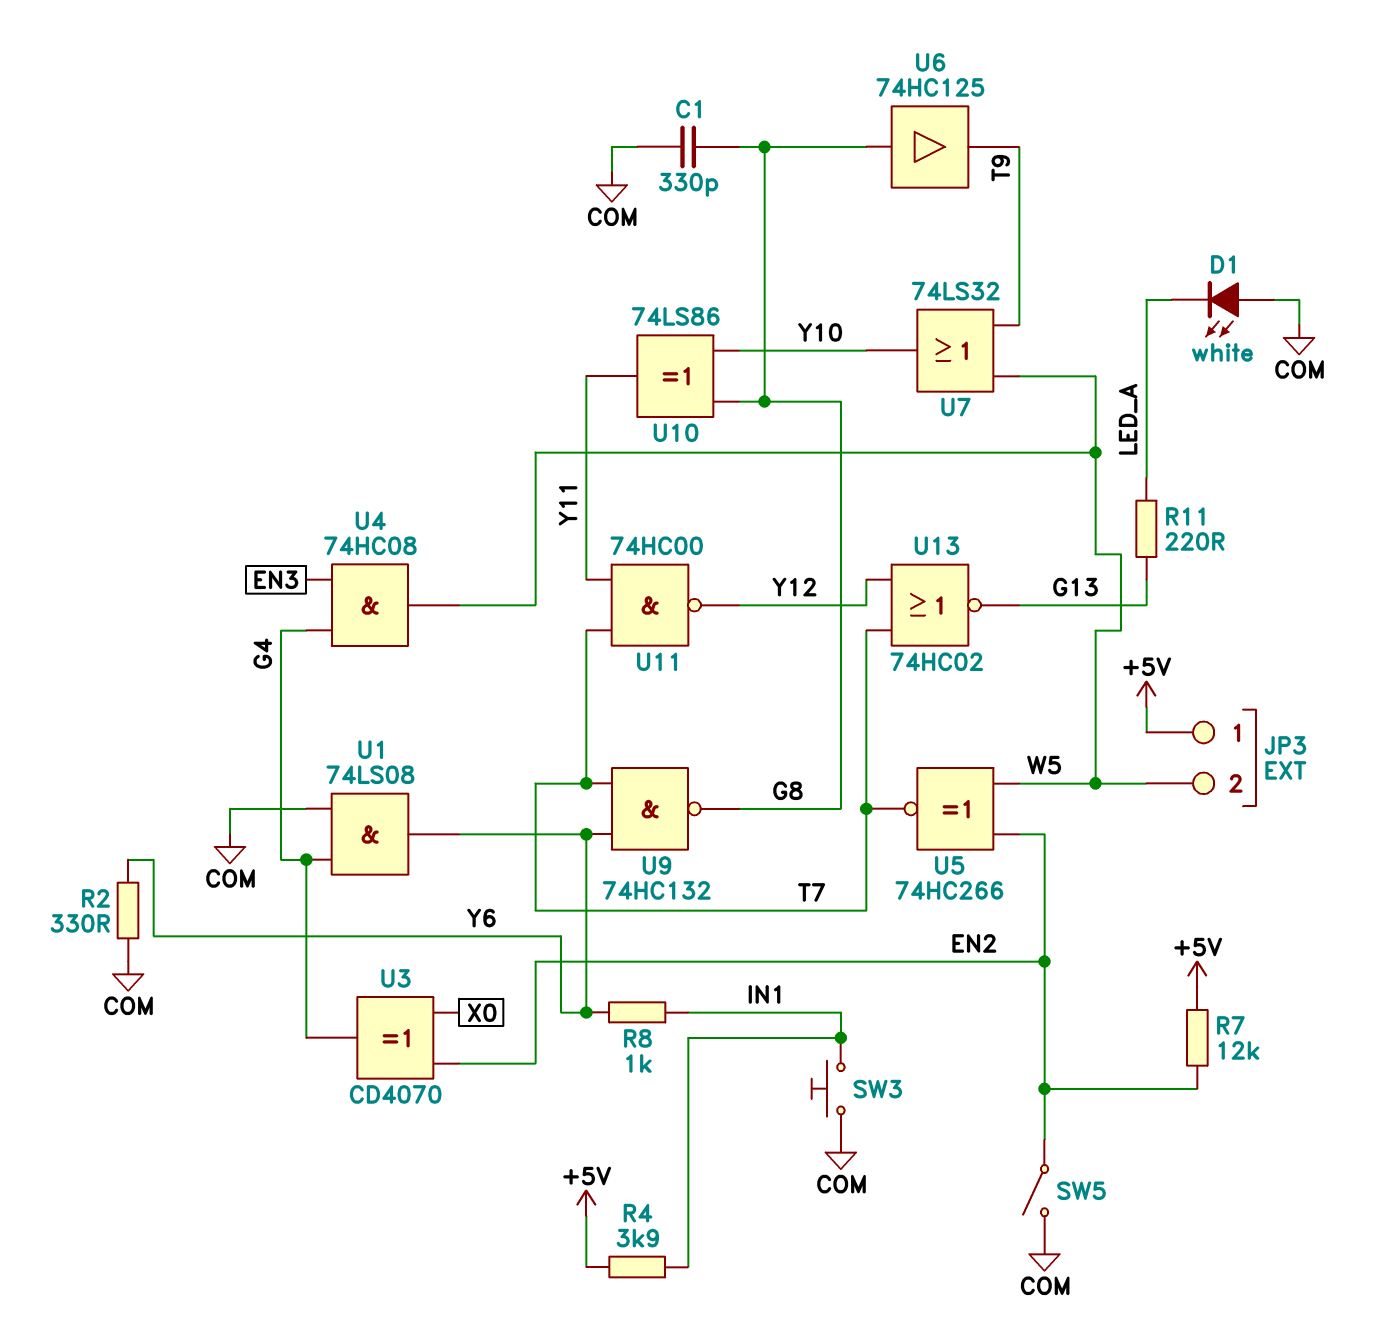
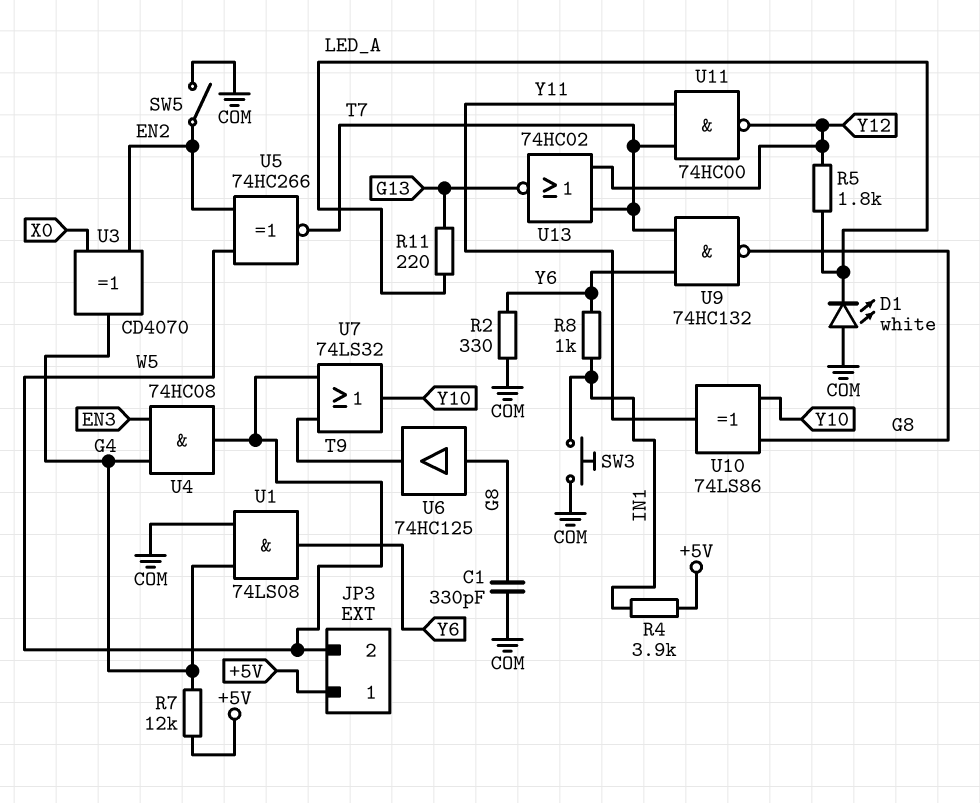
R5: none -> 1.8k (LED_A, Y12)
R7: 12k (+5V, EN2) -> 12k (+5V, G4)

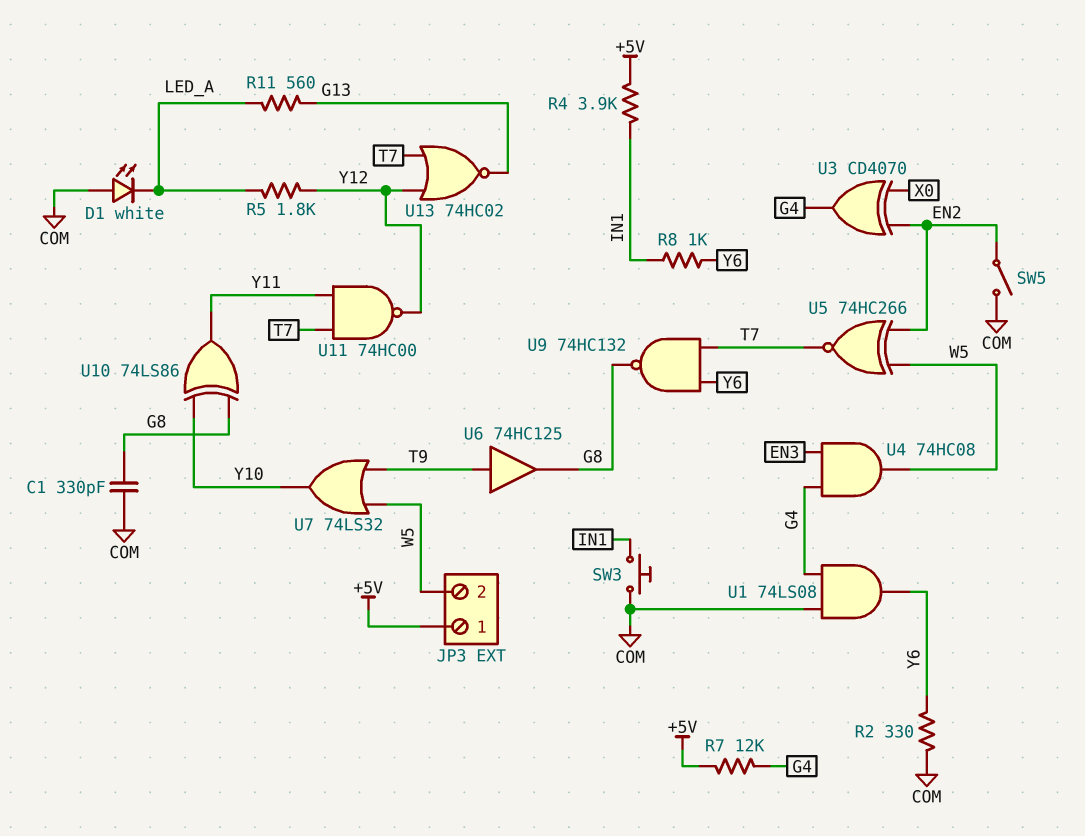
R11: 220 (G13, LED_A) -> 560 (G13, LED_A)
U6: buffer 74HC125 (in G8, out T9) -> buffer 74HC125 (in T9, out G8)

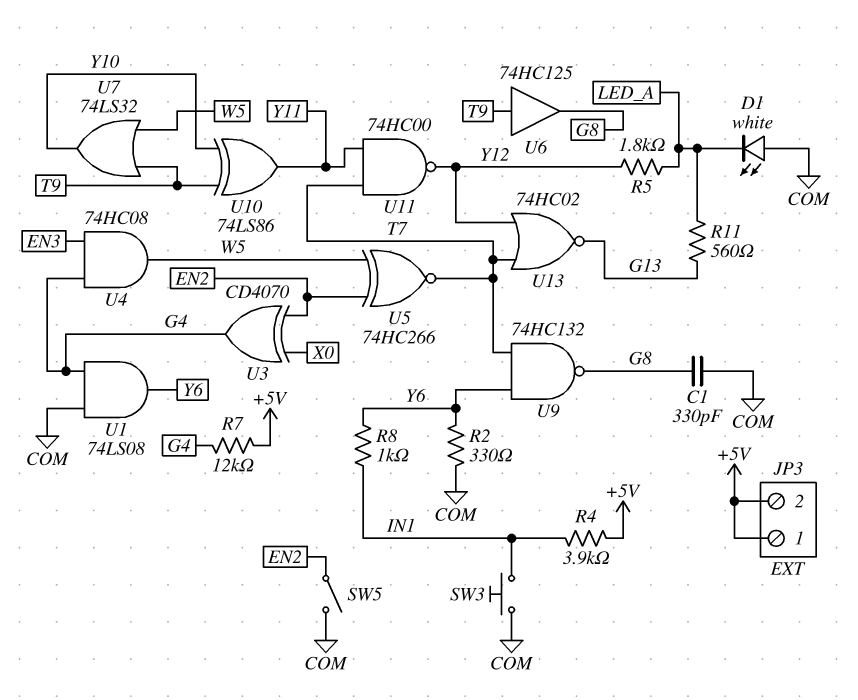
JP3 pin 2: W5 -> +5V
U10: XOR 74LS86 (in G8, in Y10, out Y11) -> XOR 74LS86 (in T9, in Y10, out Y11)

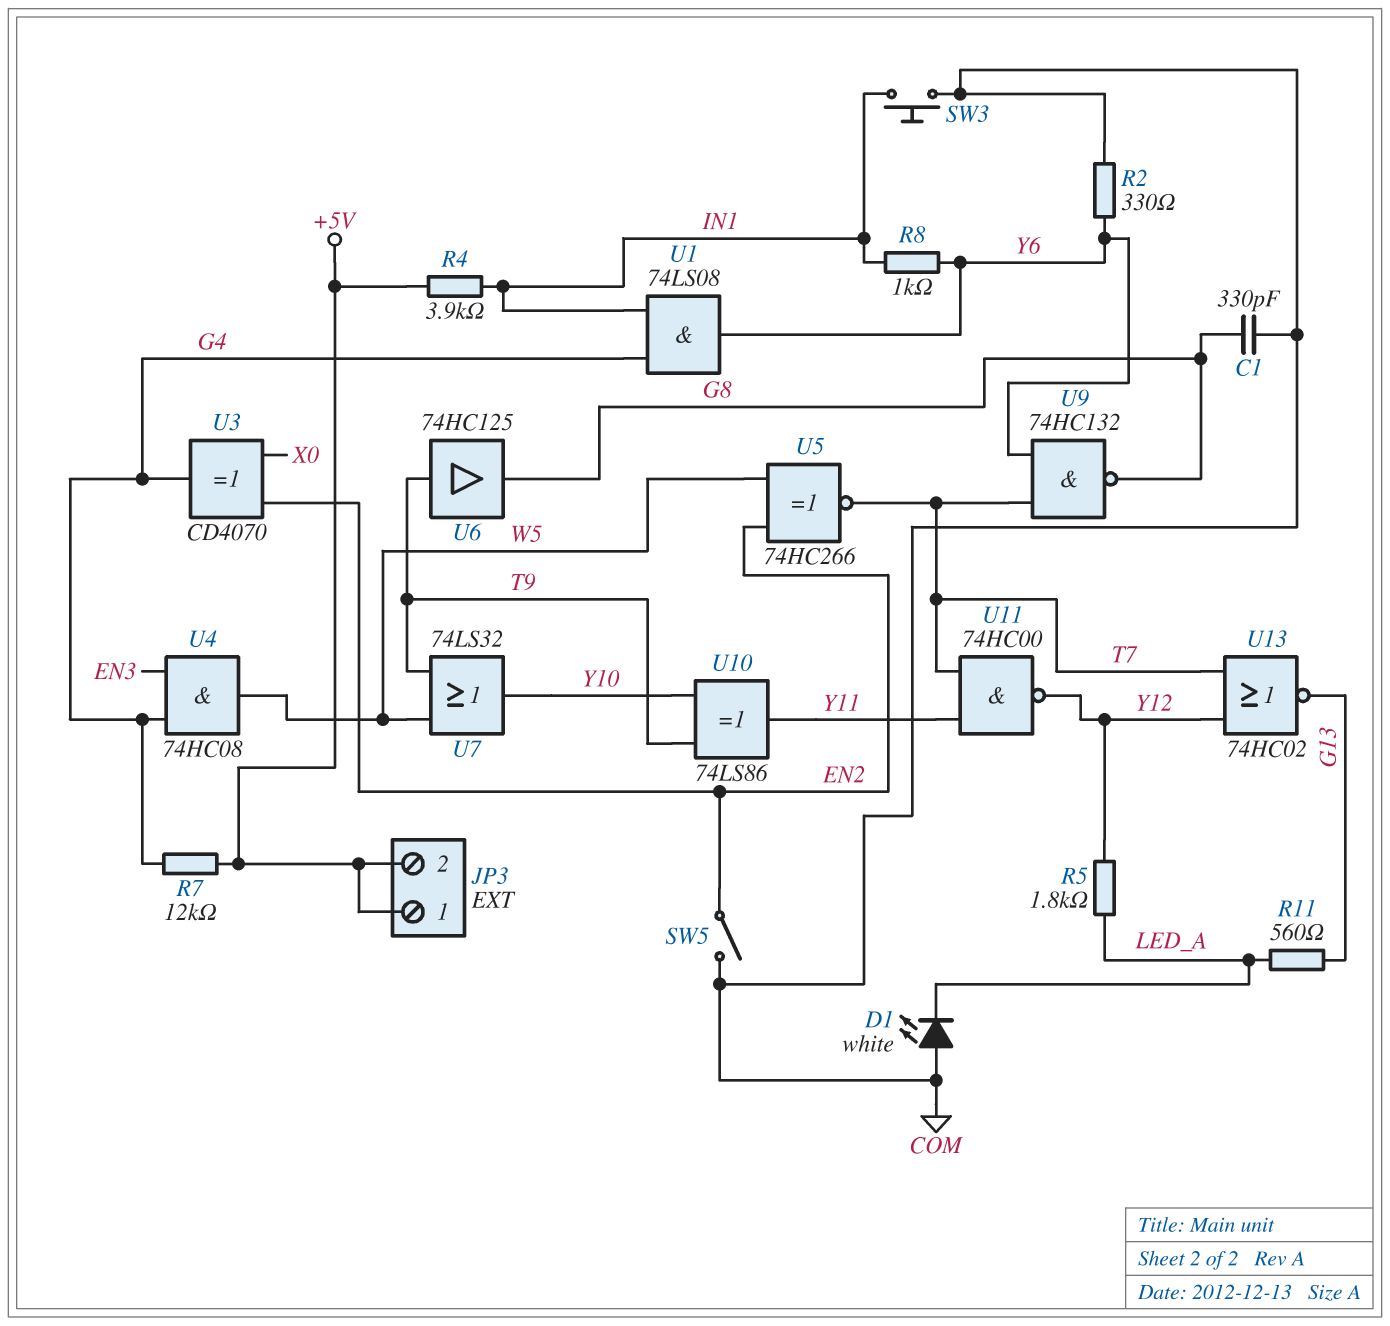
U1: AND 74LS08 (in COM, in G4, out Y6) -> AND 74LS08 (in G4, in IN1, out Y6)

